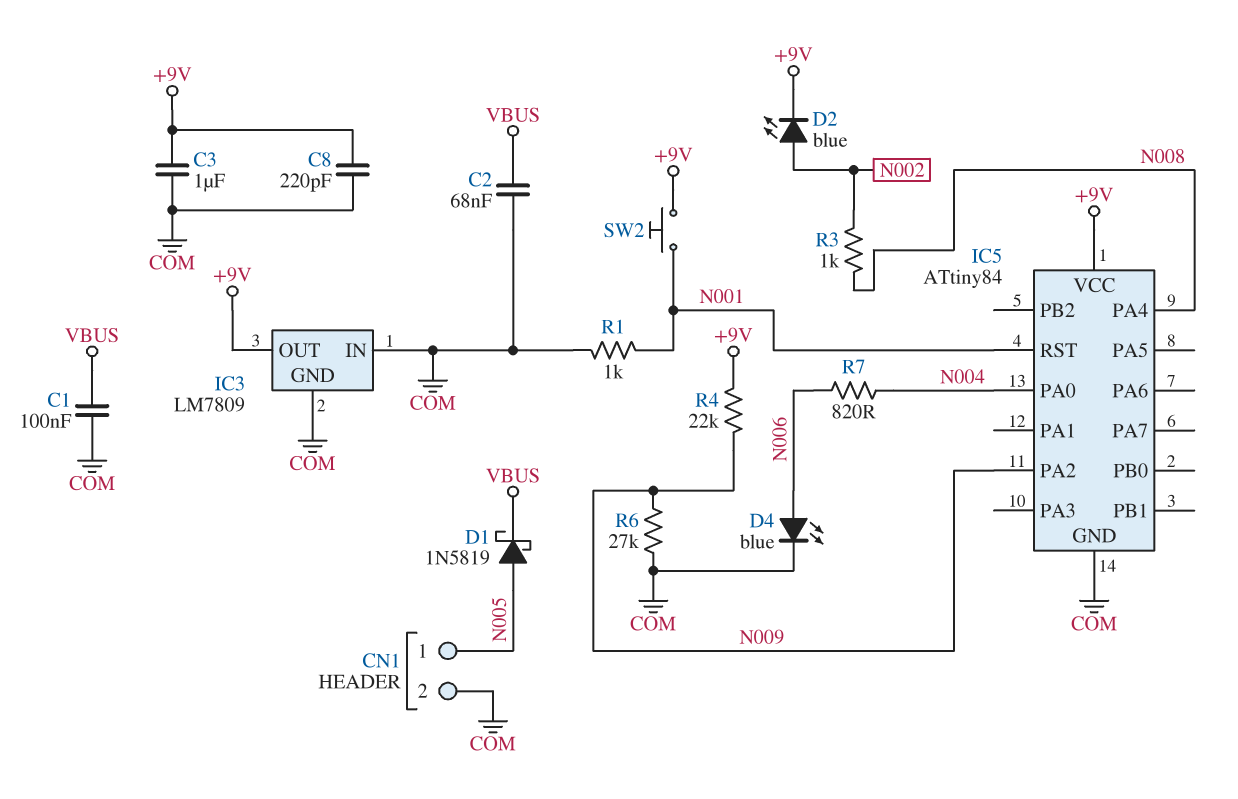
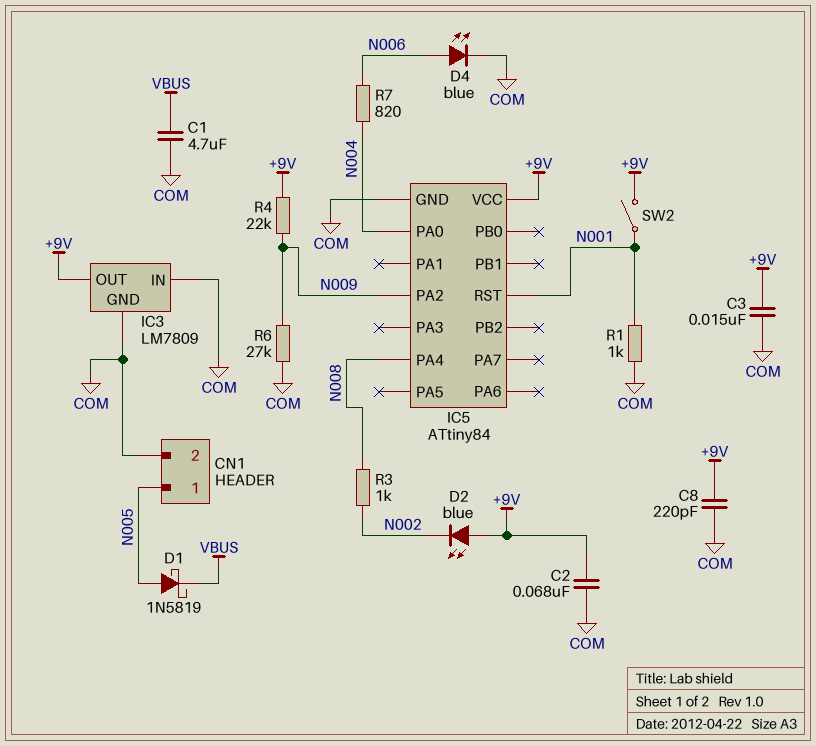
C1: 100nF (COM, VBUS) -> 4.7uF (COM, VBUS)
C2: 68nF (COM, VBUS) -> 68nF (+9V, COM)
C3: 1uF (+9V, COM) -> 15nF (+9V, COM)
D2: LED blue (A N002, K +9V) -> LED blue (A +9V, K N002)
SW2: button (+9V, N001) -> switch (+9V, N001)

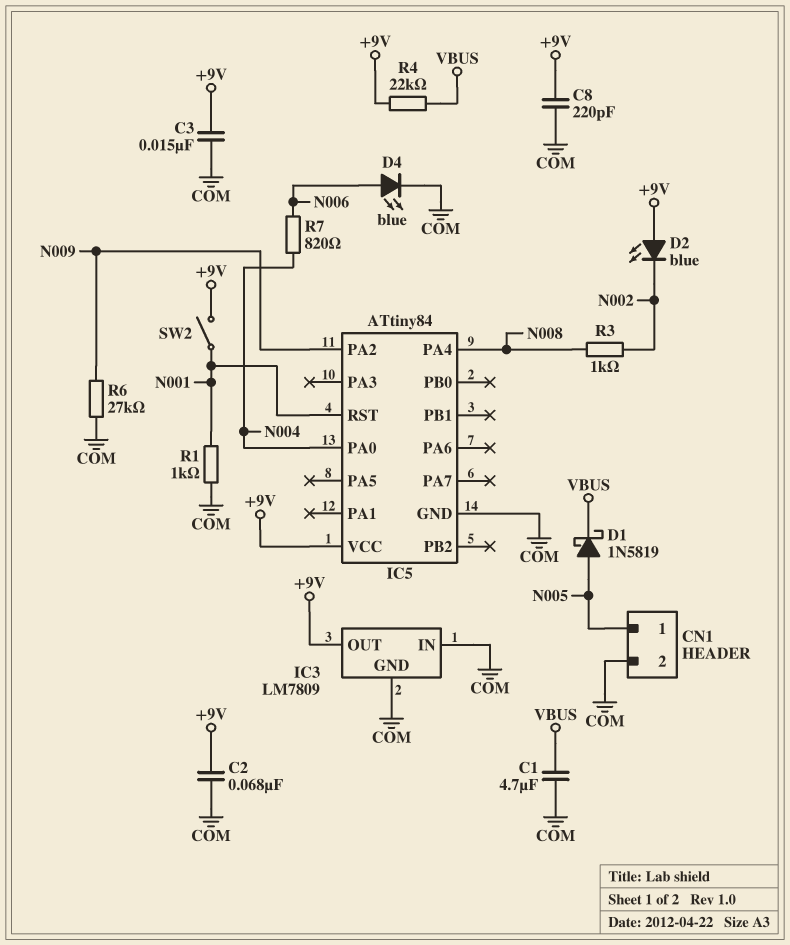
R4: 22k (+9V, N009) -> 22k (+9V, VBUS)

